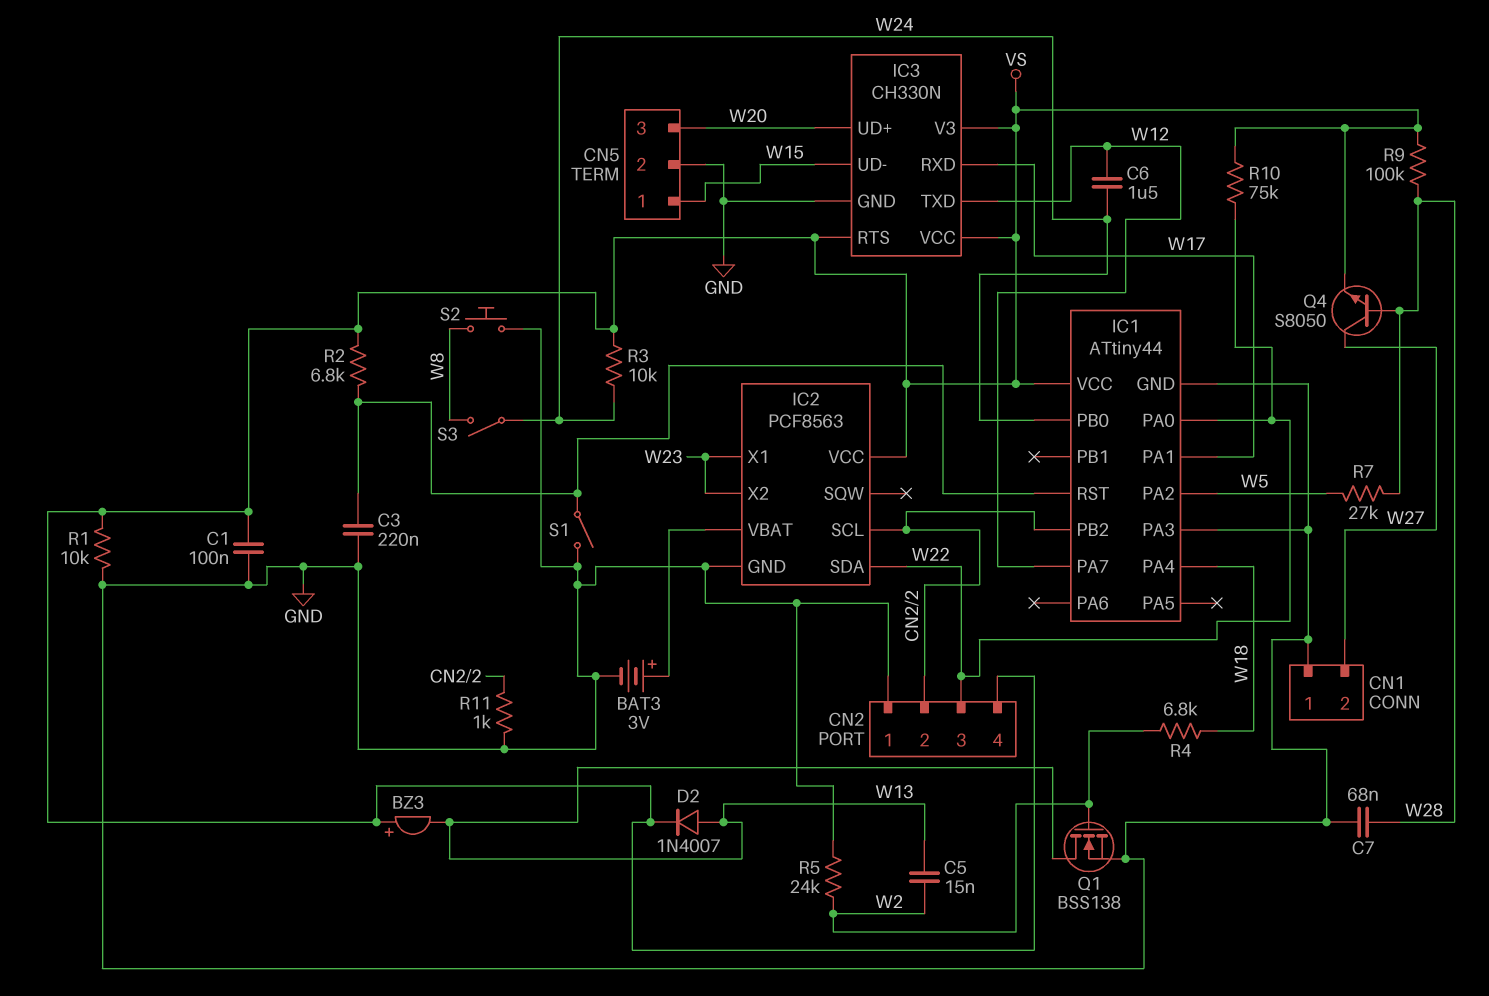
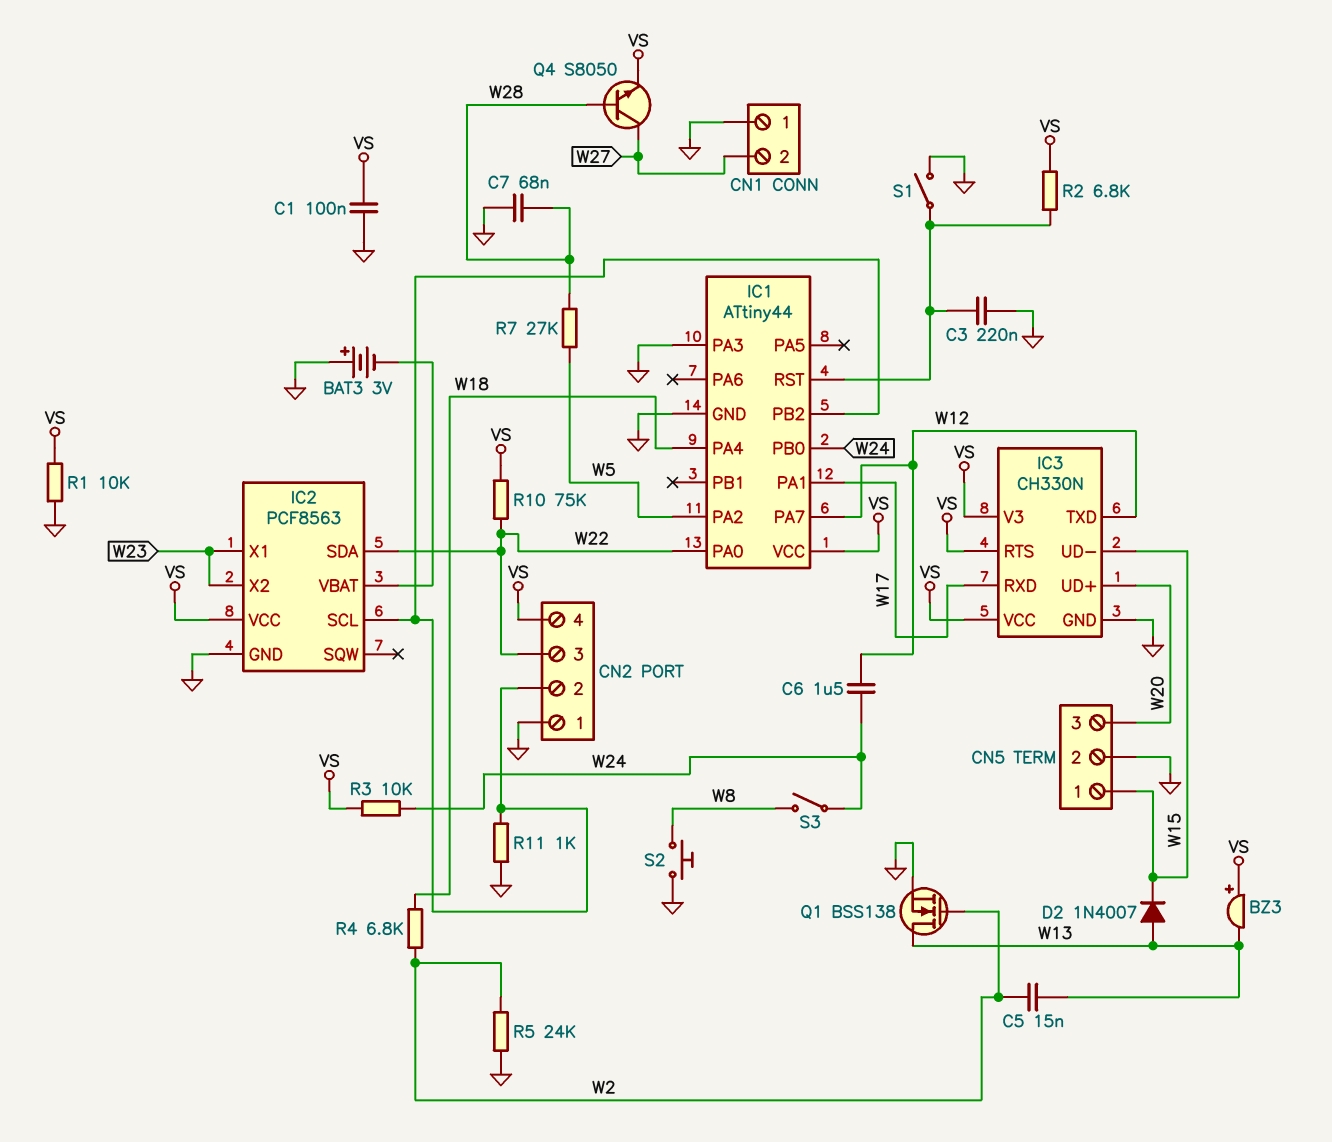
BAT3: 3V (plus IC2/VBAT, minus GND) -> 3V (plus GND, minus IC2/VBAT)
D2: diode 1N4007 (A W13, K VS) -> diode 1N4007 (A W13, K W15)
R9: 100k (VS, W28) -> none

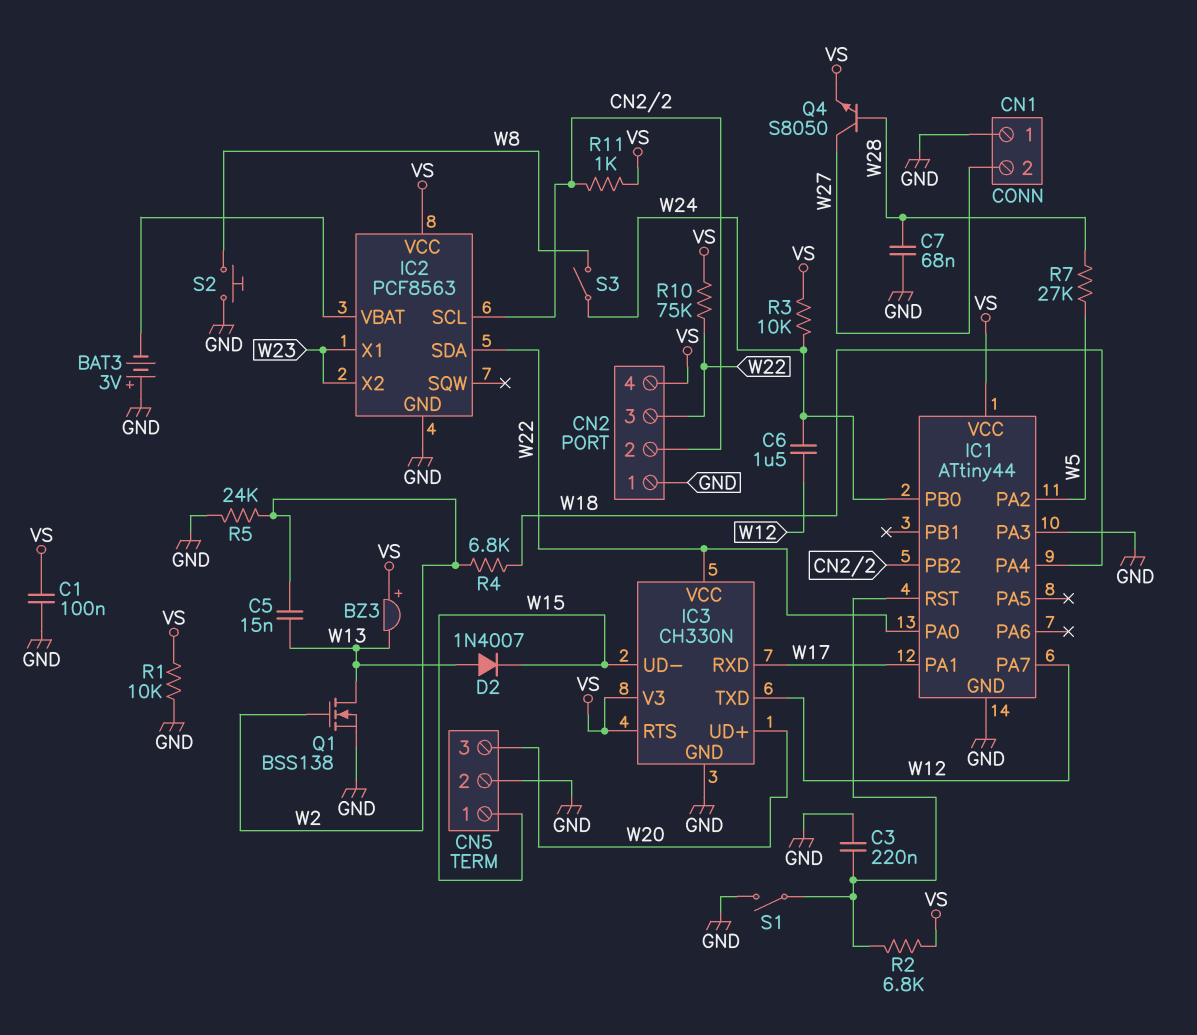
IC3 pin VCC: VS -> W22
R11: 1k (CN2/2, GND) -> 1k (CN2/2, VS)

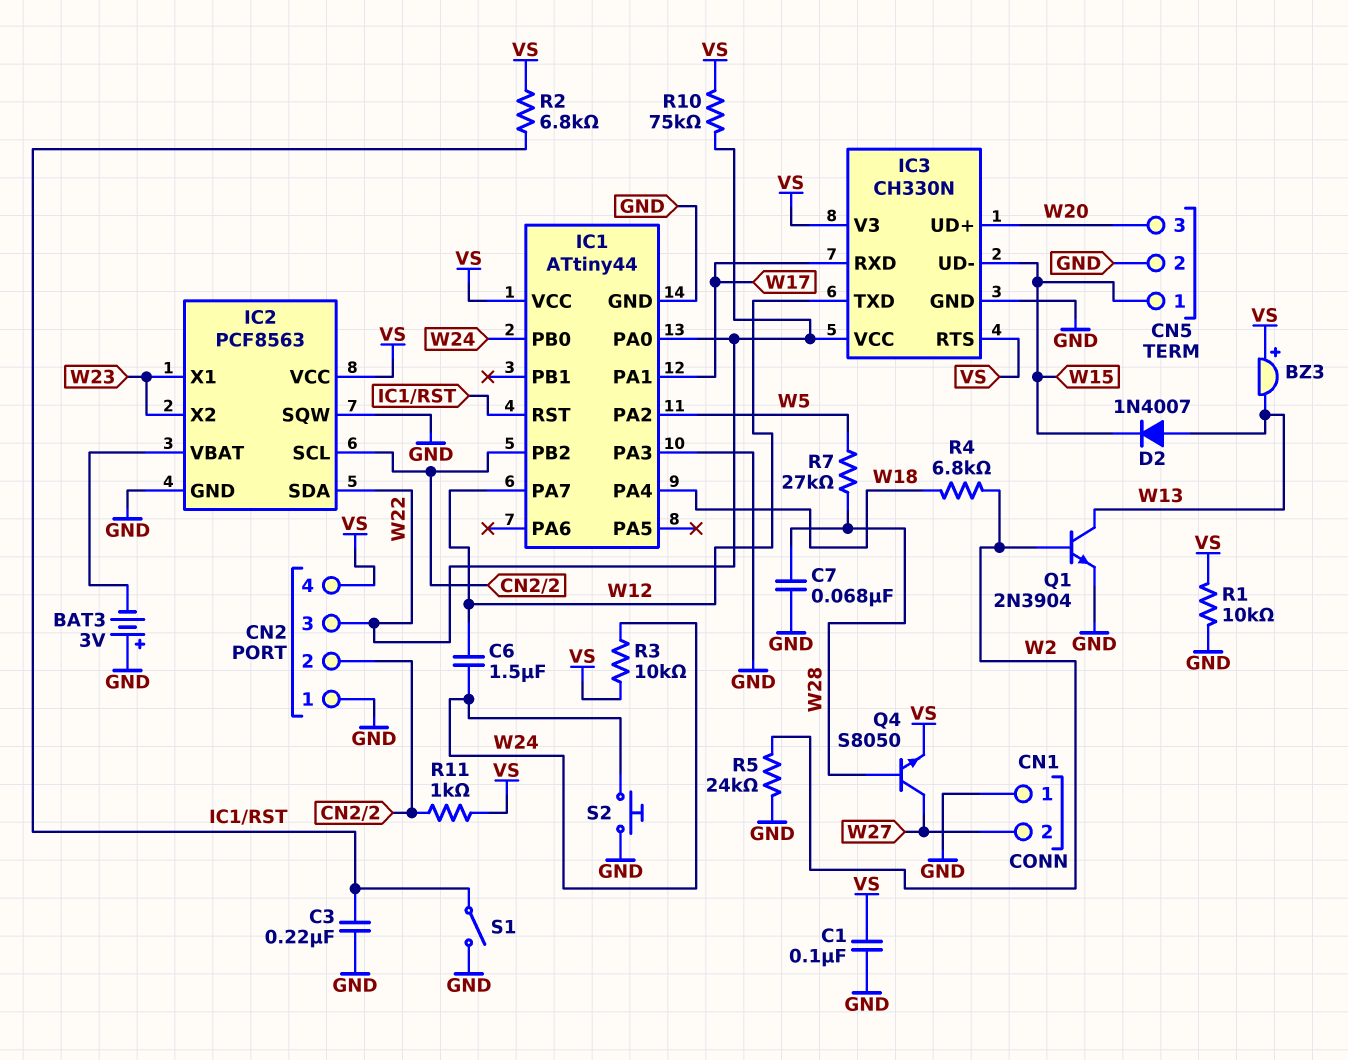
C5: 15nF (W2, W13) -> none
IC2 pin SQW: none -> GND
Q1: NMOS BSS138 (G W2, D W13, S GND) -> NPN 2N3904 (B W2, C W13, E GND)
S2: button (GND, W8) -> button (GND, W24)
S3: switch (W8, W24) -> none

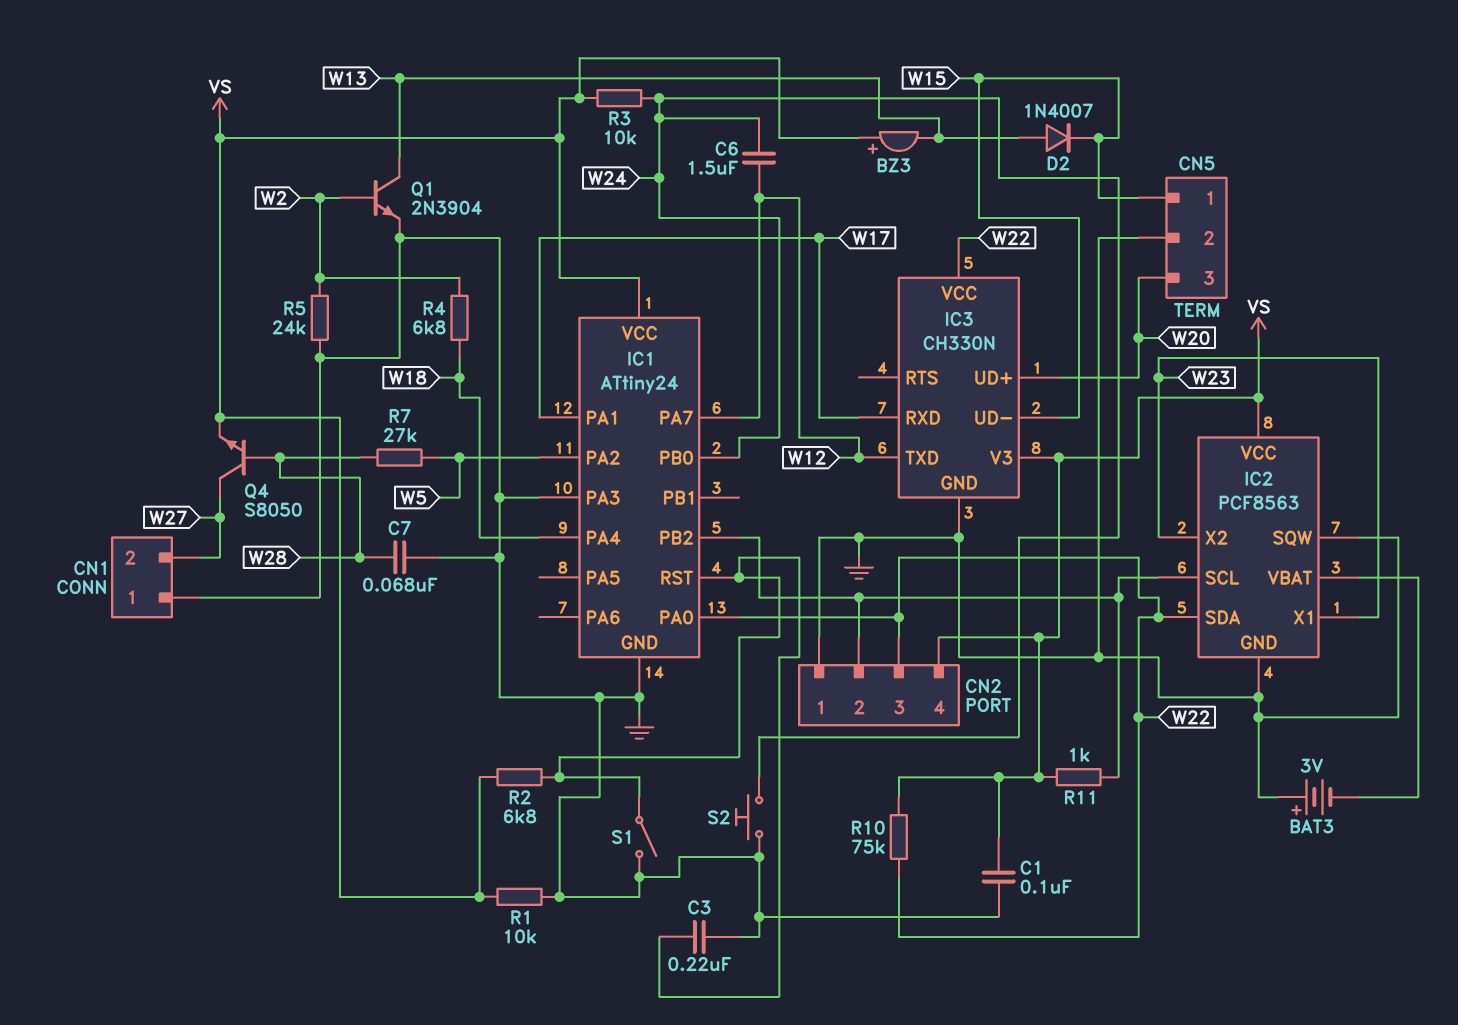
IC1: ATtiny44 -> ATtiny24
IC3 pin RTS: VS -> none

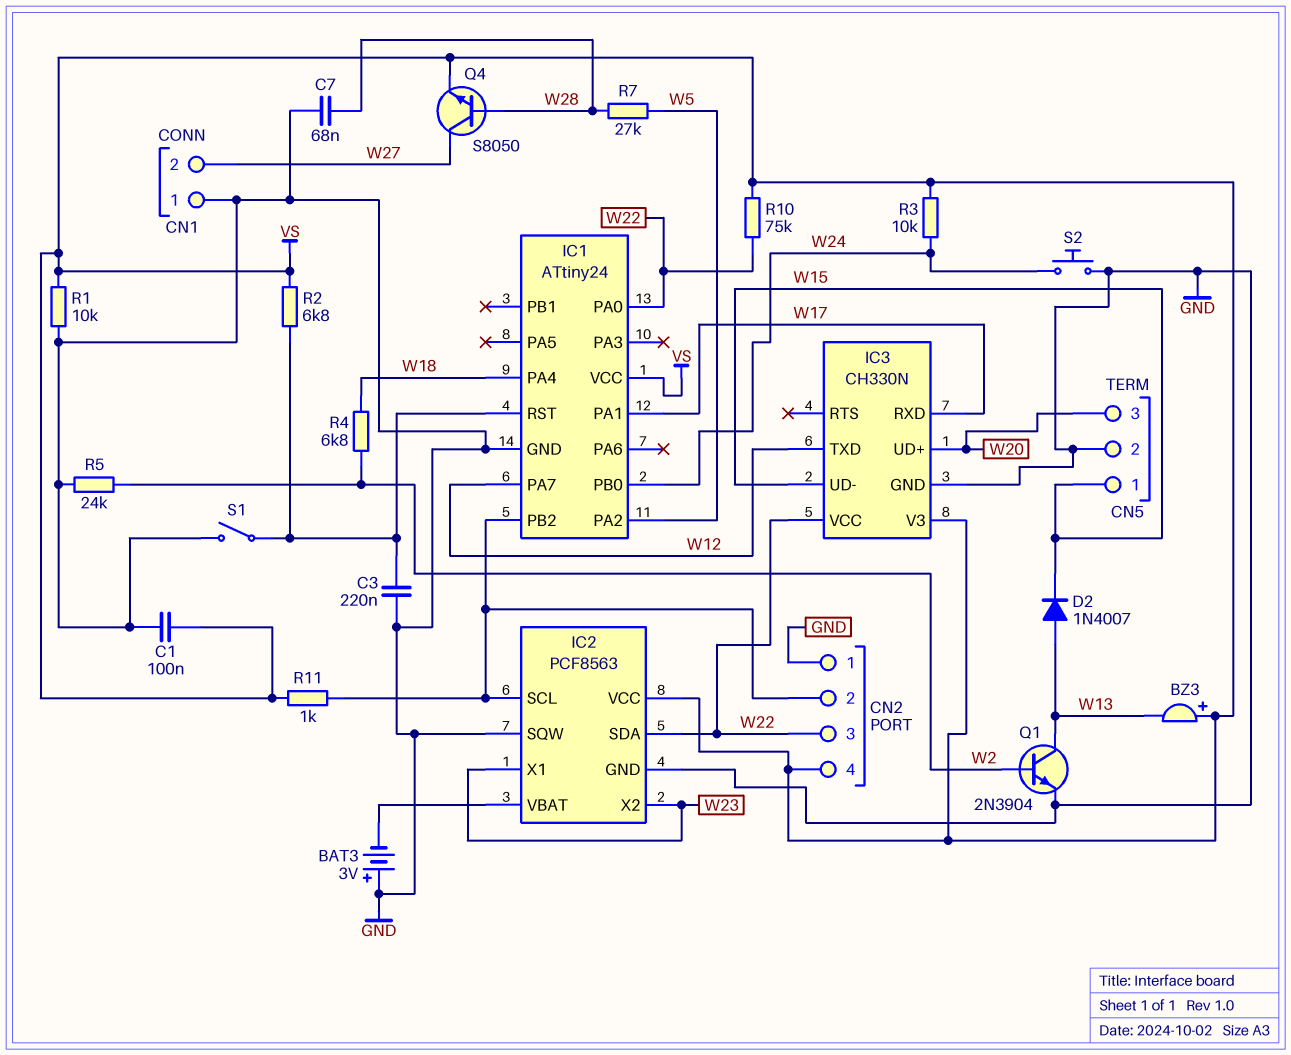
C6: 1.5uF (W12, W24) -> none
IC1 pin PA3: GND -> none

